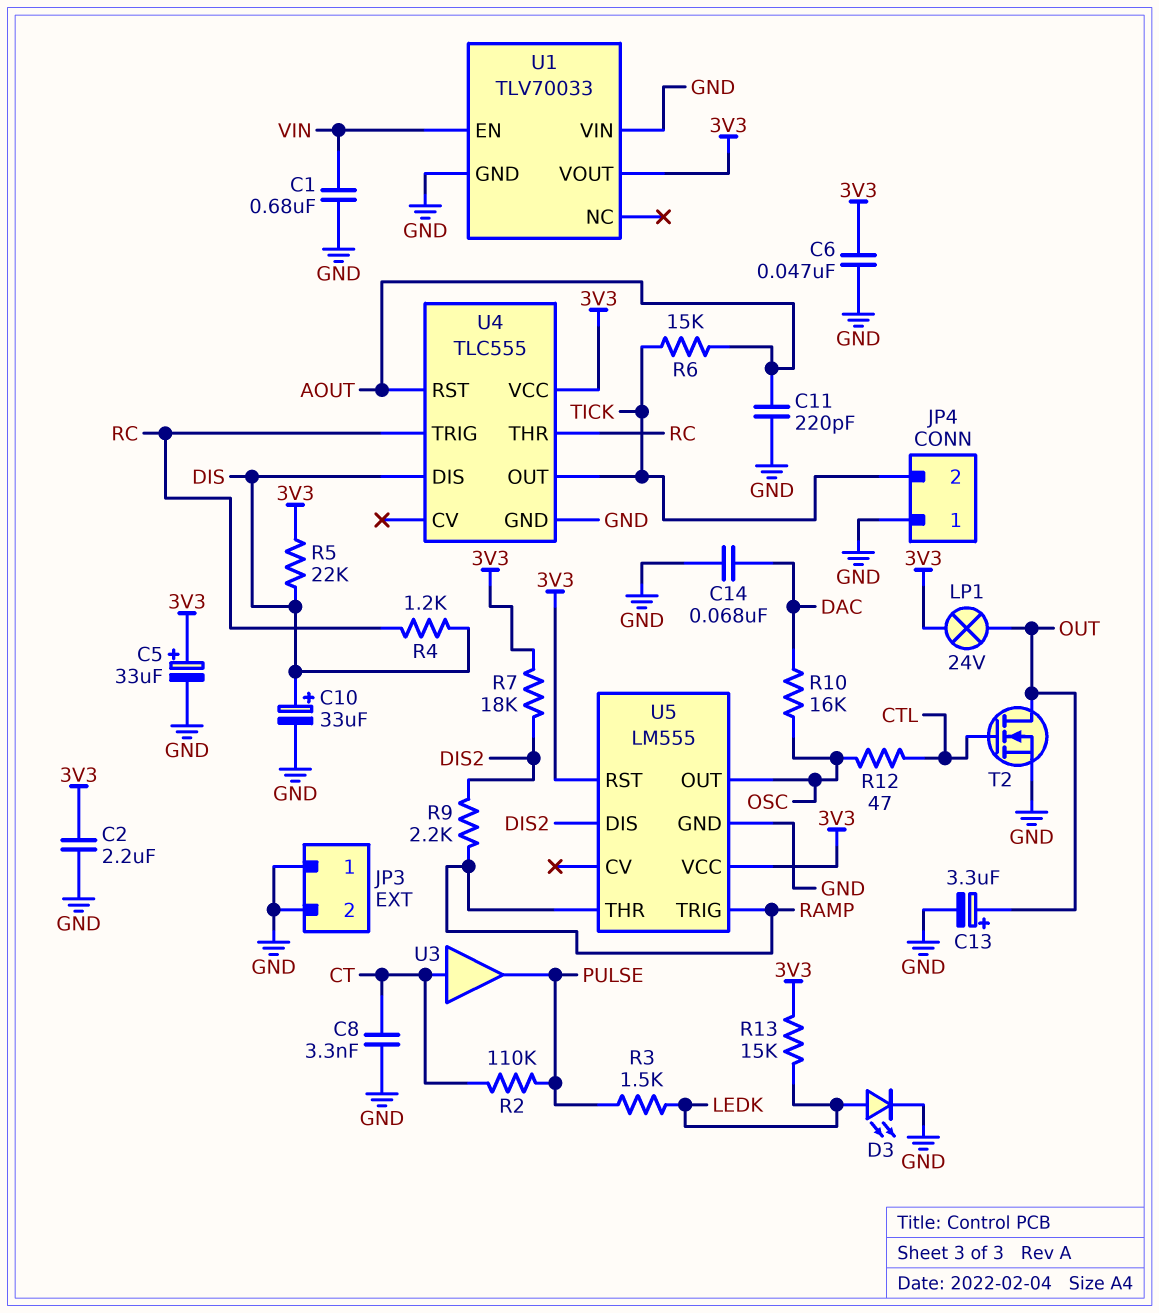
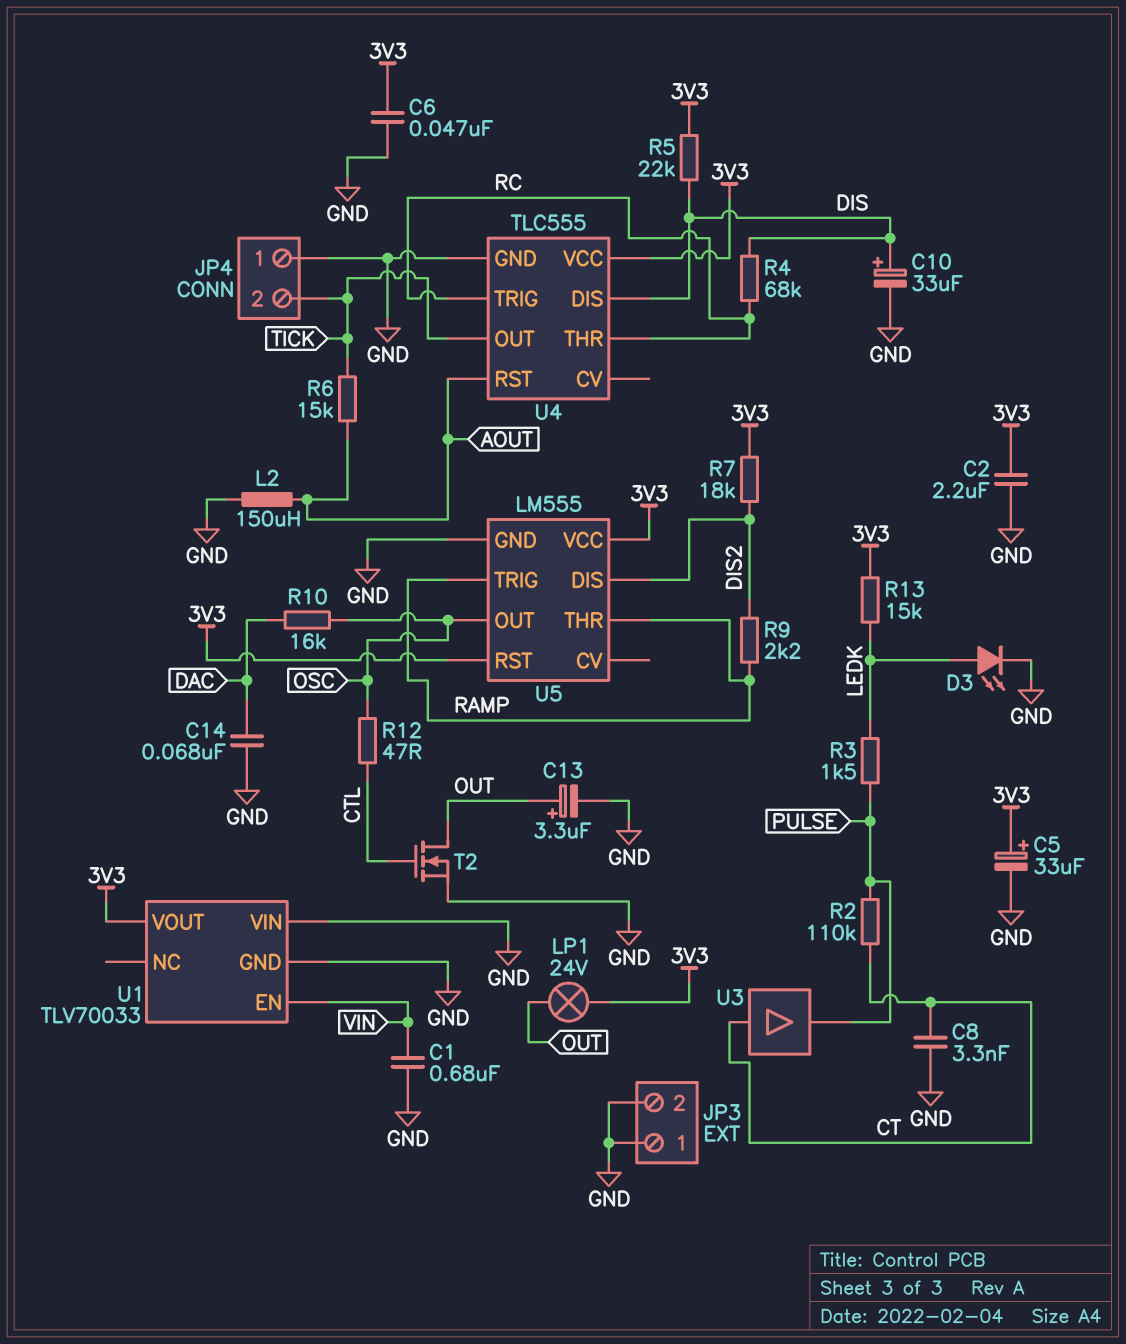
C11: 220pF (AOUT, GND) -> none
L2: none -> 150uH (AOUT, GND)
R4: 1.2k (DIS, RC) -> 68k (DIS, RC)

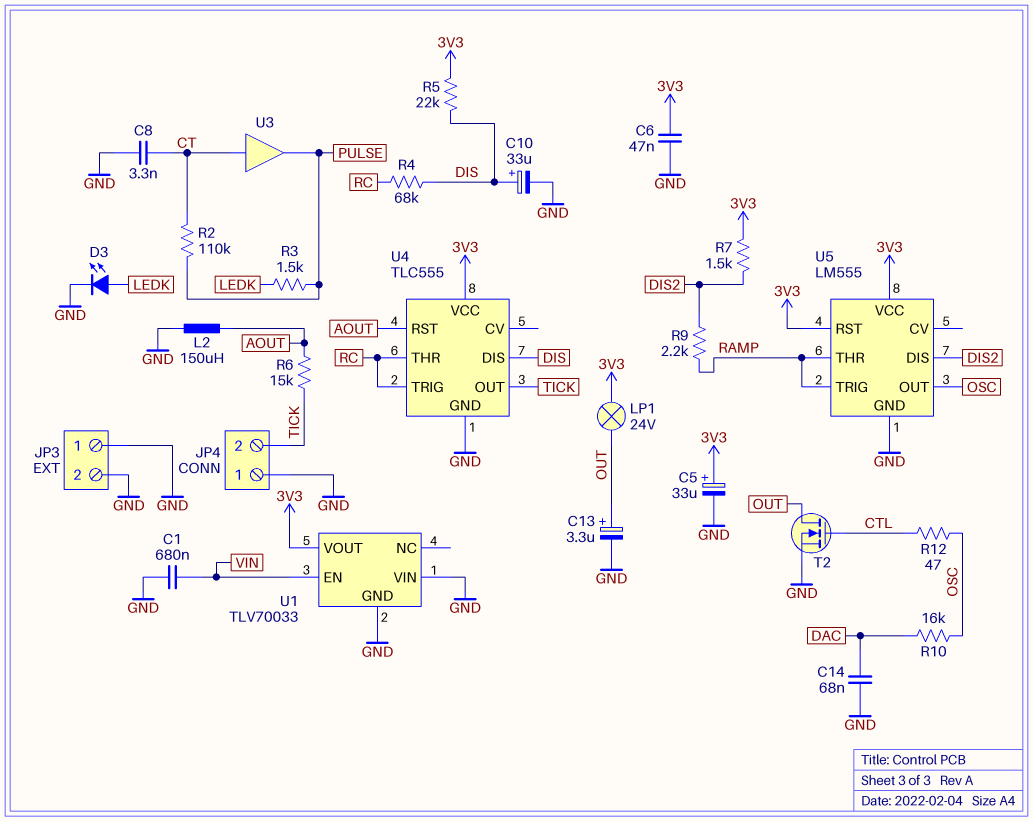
C2: 2.2uF (3V3, GND) -> none
R7: 18k (3V3, DIS2) -> 1.5k (3V3, DIS2)
R13: 15k (3V3, LEDK) -> none

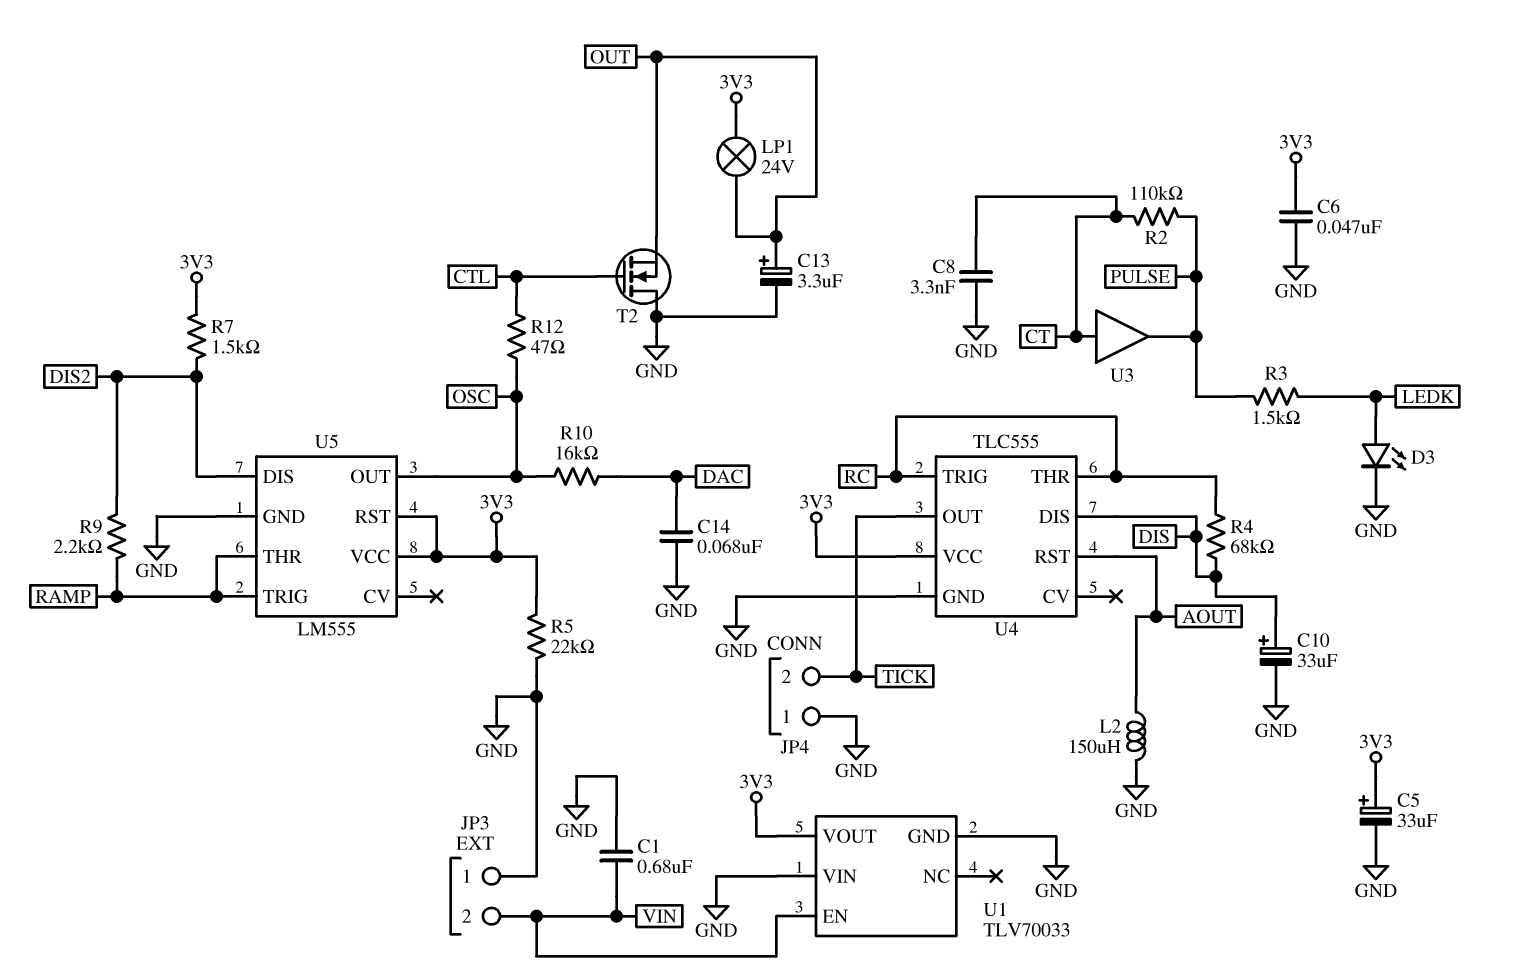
JP3 pin 2: GND -> VIN
R5: 22k (3V3, DIS) -> 22k (3V3, GND)
R6: 15k (AOUT, TICK) -> none
T2: NMOS (G CTL, D OUT, S GND) -> NMOS (G CTL, D GND, S OUT)

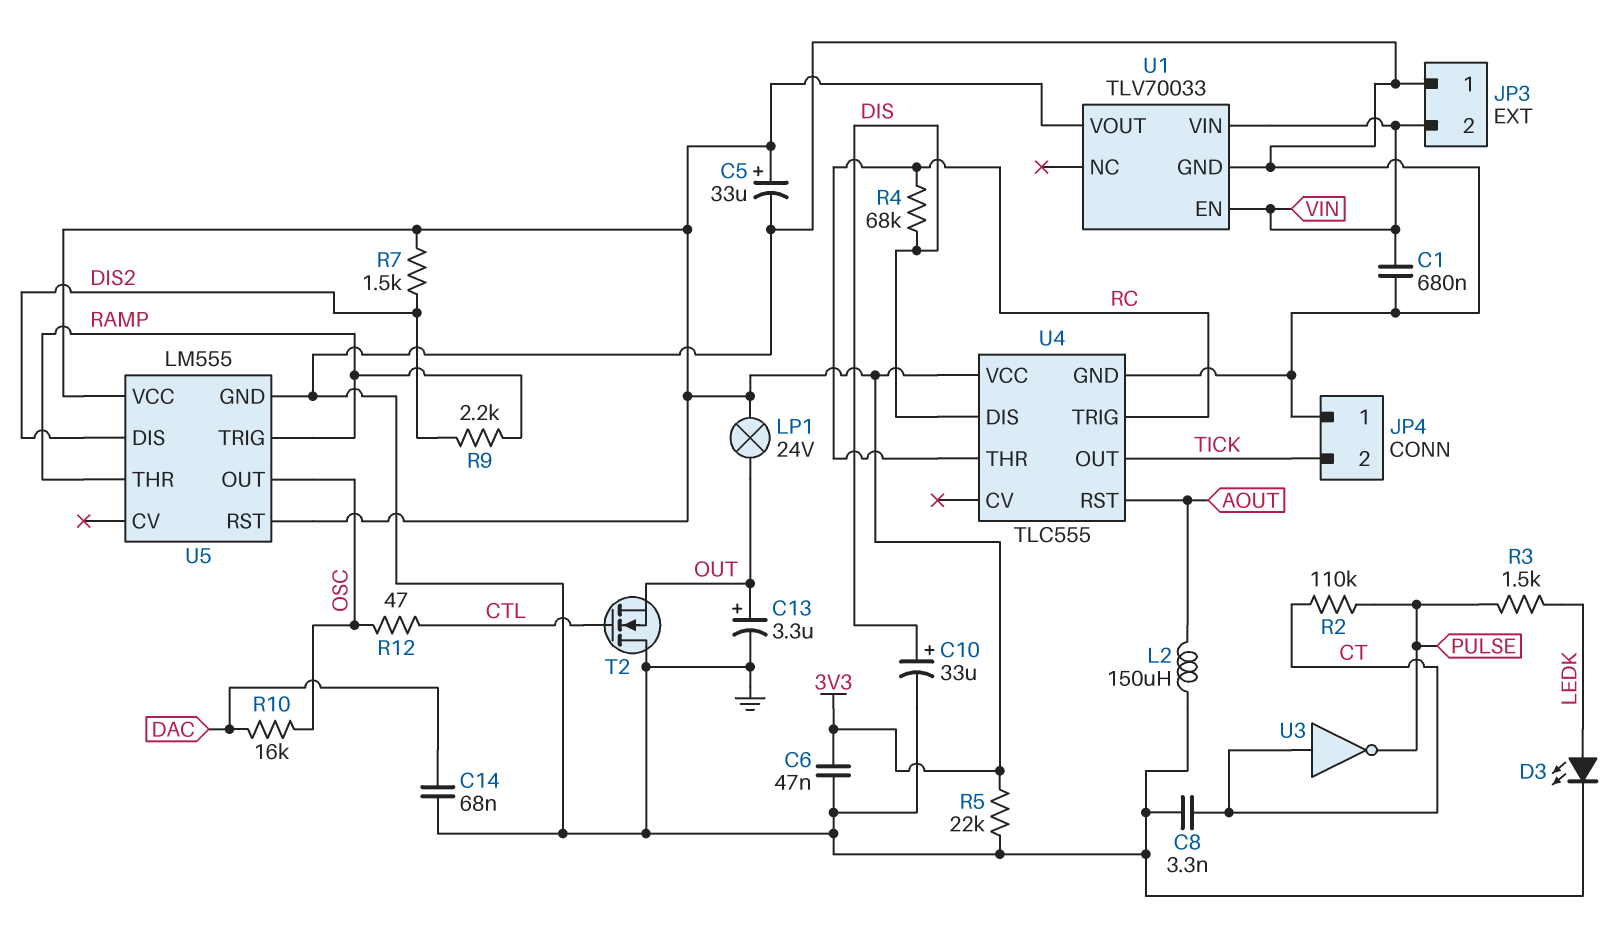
U1 pin VIN: GND -> VIN
U3: buffer (in CT, out PULSE) -> NOT (in CT, out PULSE)

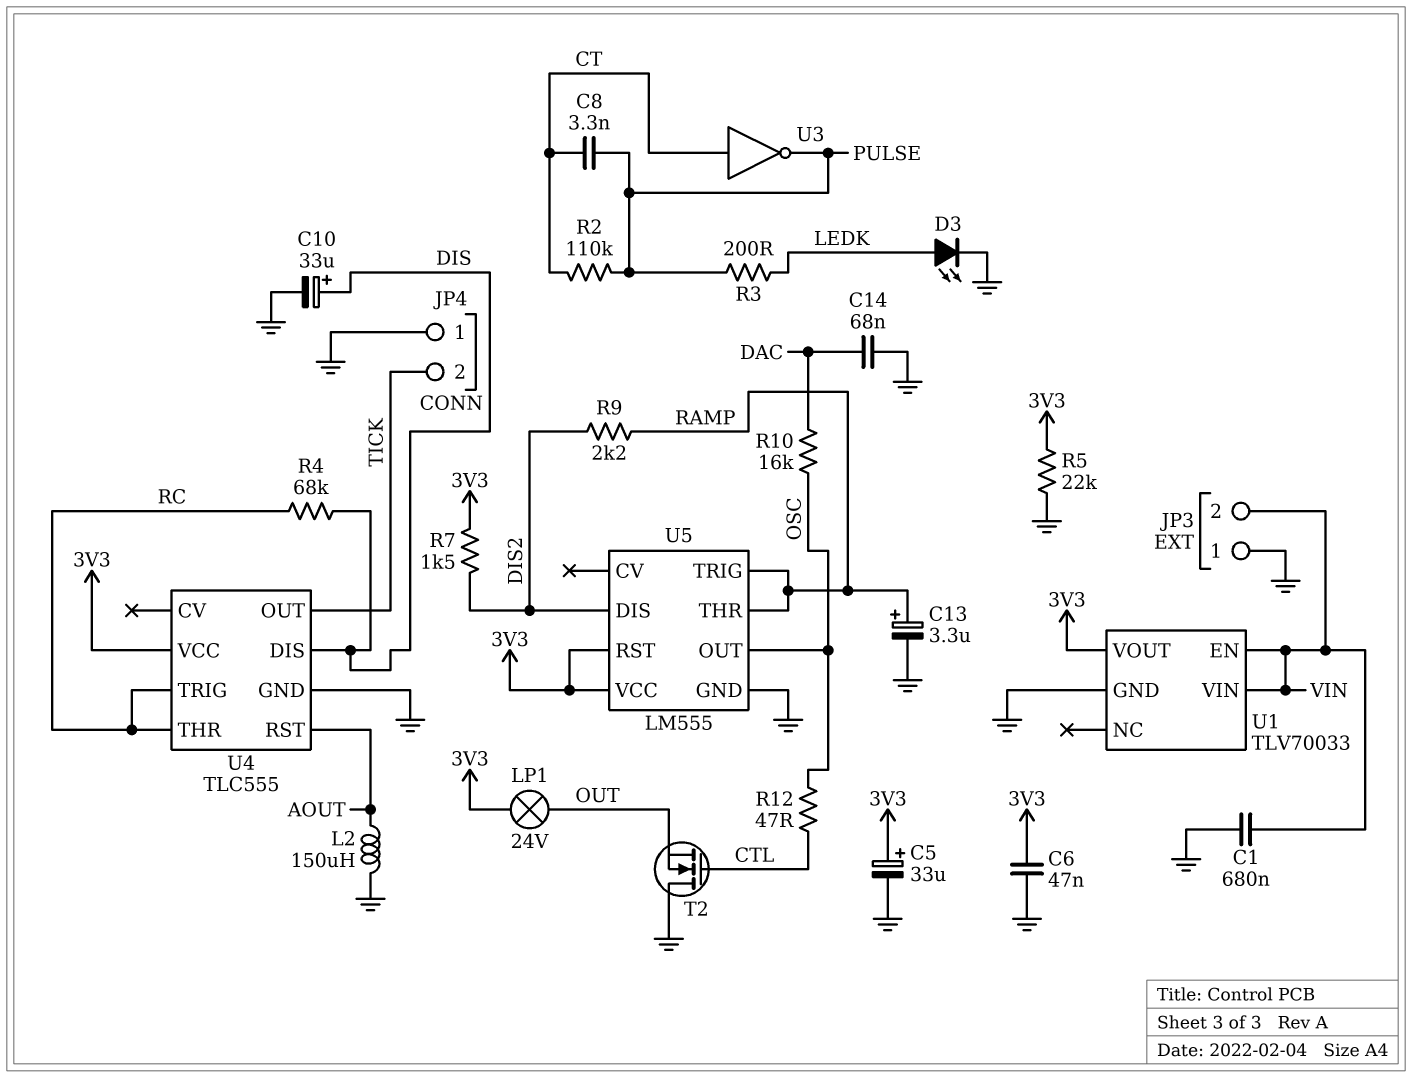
C8: 3.3nF (CT, GND) -> 3.3nF (CT, PULSE)
C13: 3.3uF (plus OUT, minus GND) -> 3.3uF (plus RAMP, minus GND)
R3: 1.5k (LEDK, PULSE) -> 200 (LEDK, PULSE)

